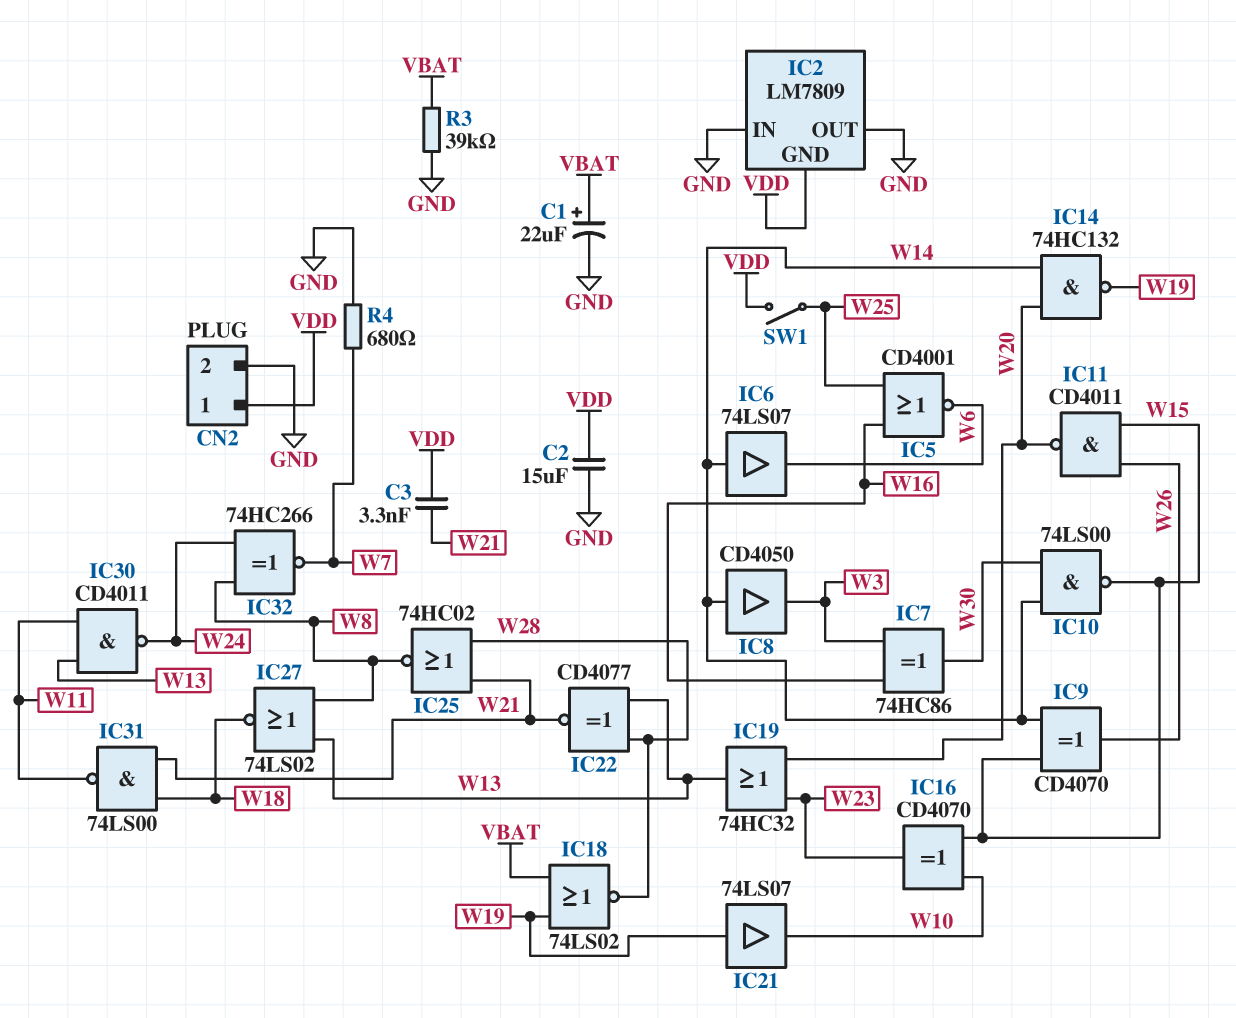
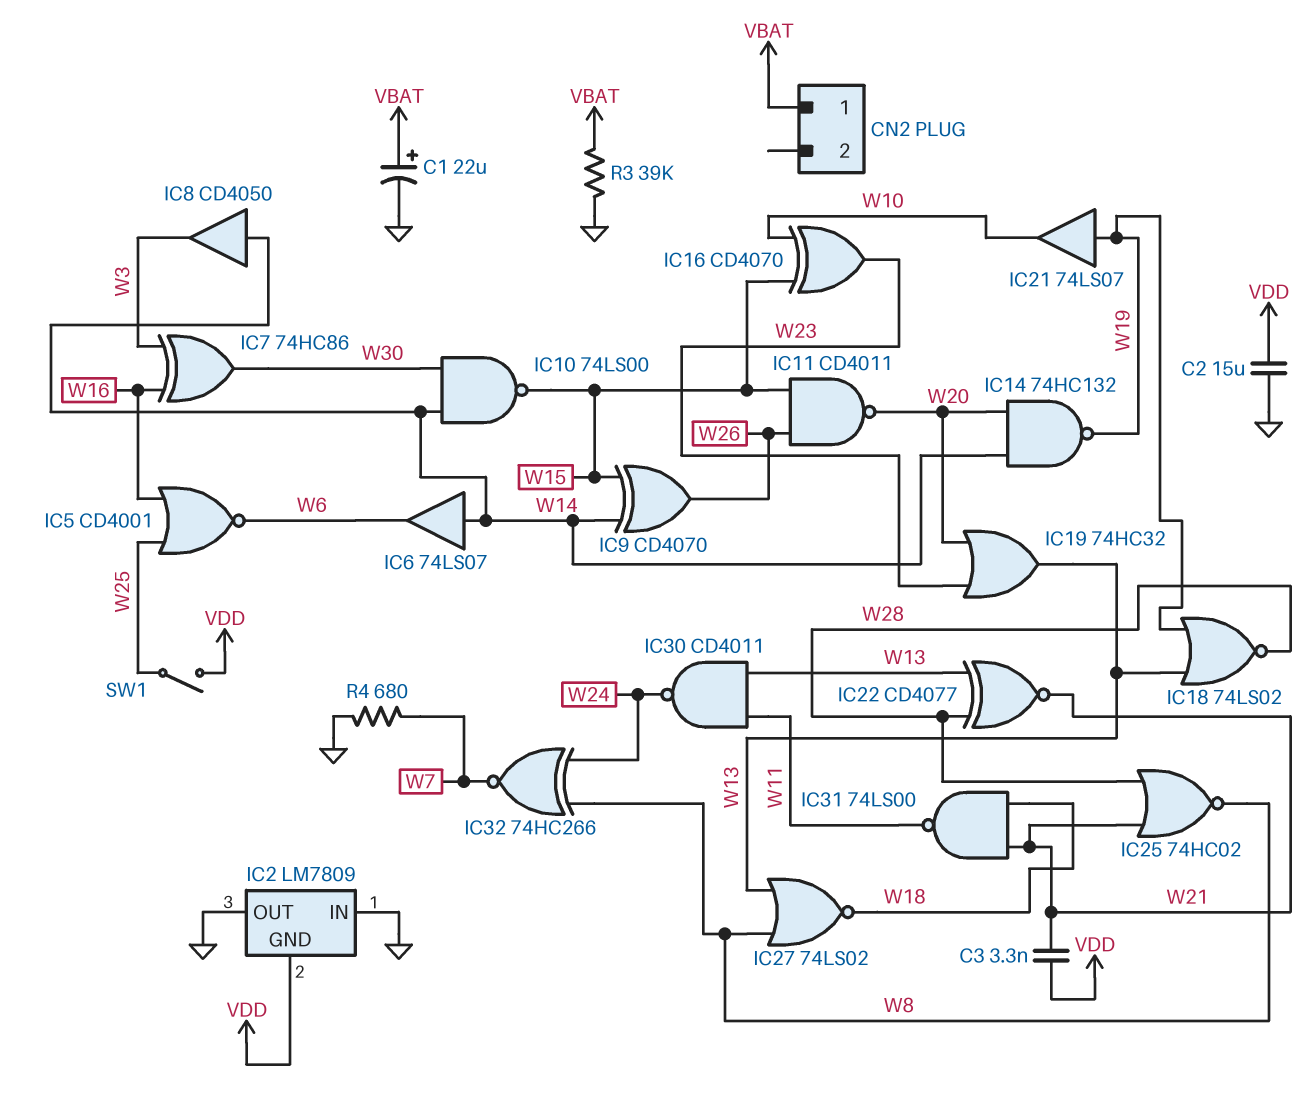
CN2 pin 1: VDD -> VBAT
CN2 pin 2: GND -> none
IC18: NOR 74LS02 (in VBAT, in W19, out W28) -> NOR 74LS02 (in W13, in W19, out W28)

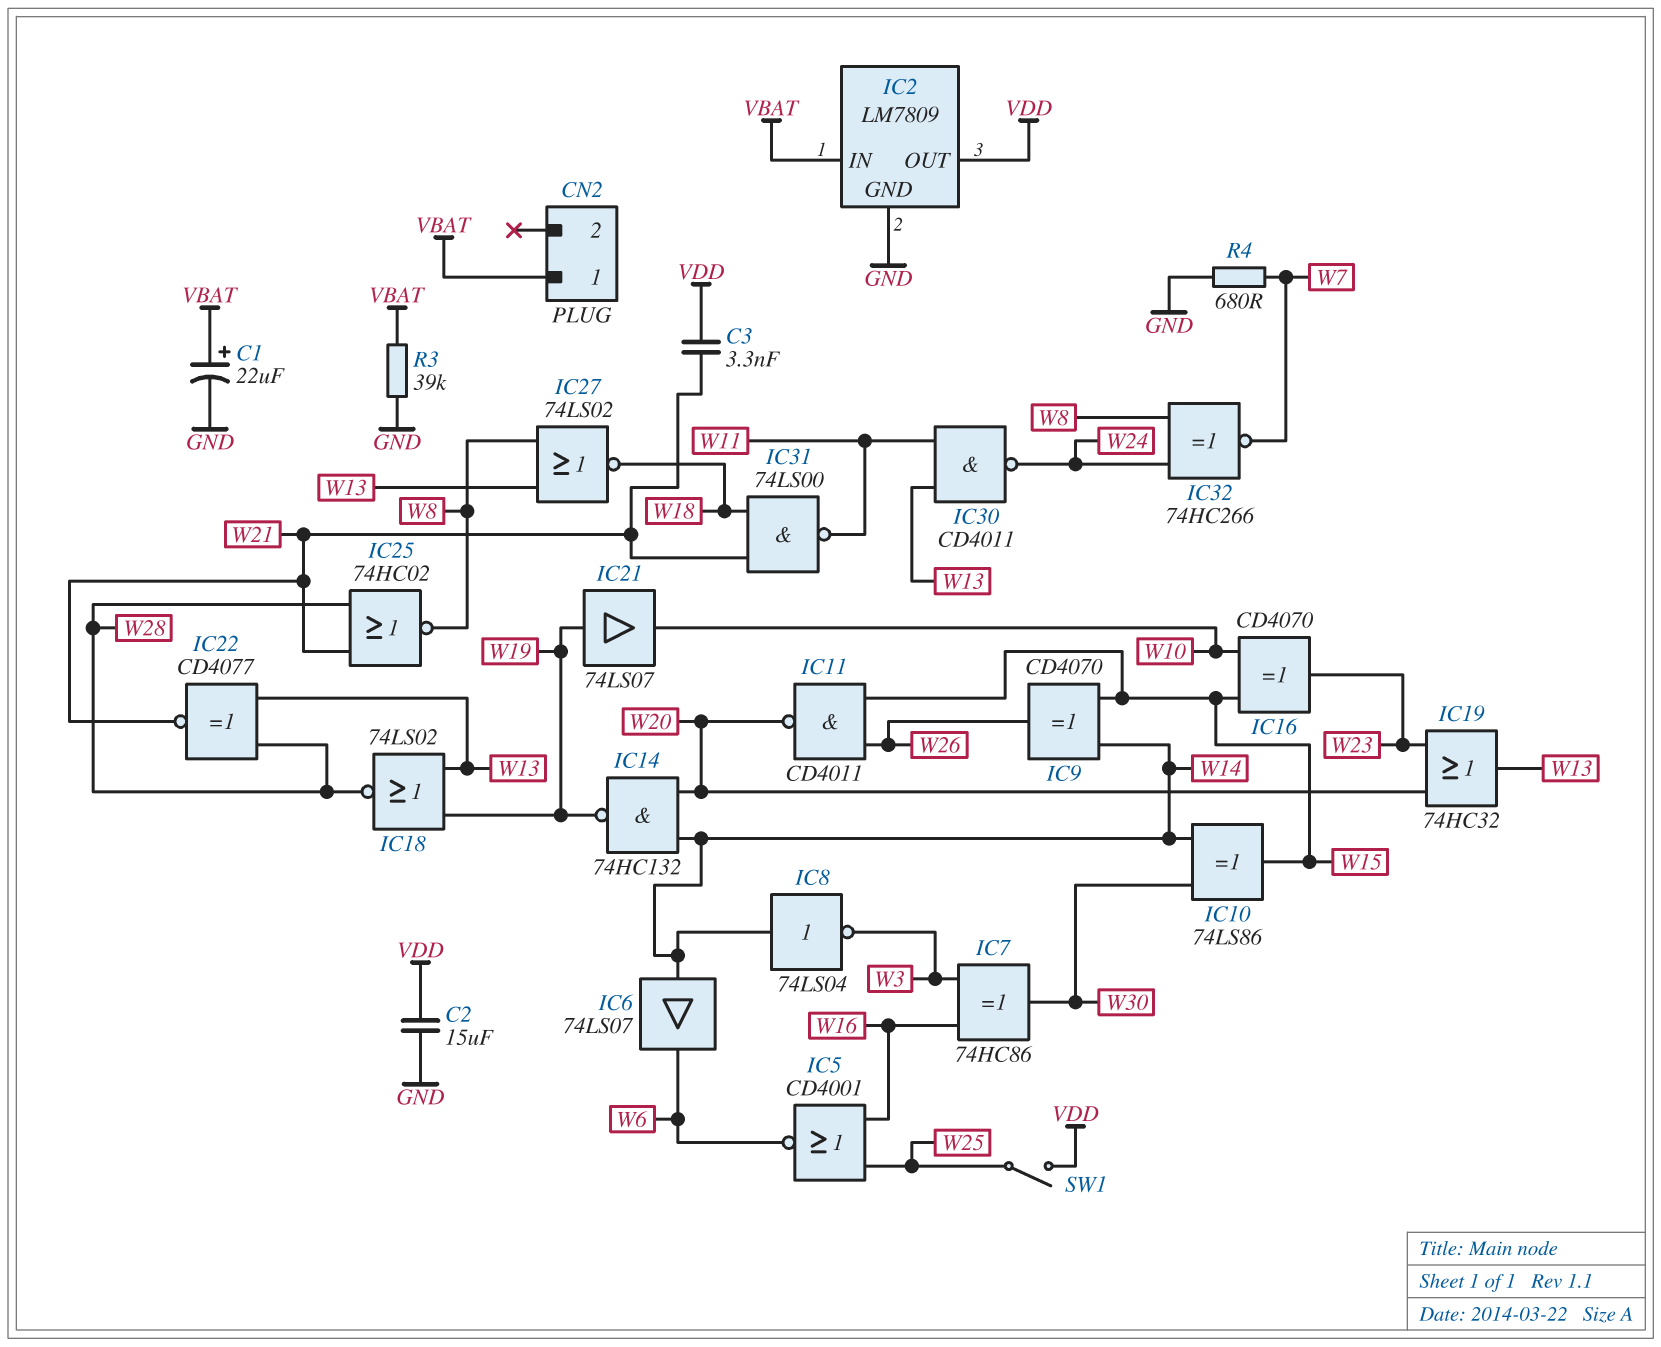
IC2 pin GND: VDD -> GND
IC2 pin IN: GND -> VBAT
IC2 pin OUT: GND -> VDD
IC8: buffer CD4050 (in W14, out W3) -> NOT 74LS04 (in W14, out W3)
IC10: NAND 74LS00 (in W14, in W30, out W15) -> XOR 74LS86 (in W14, in W30, out W15)

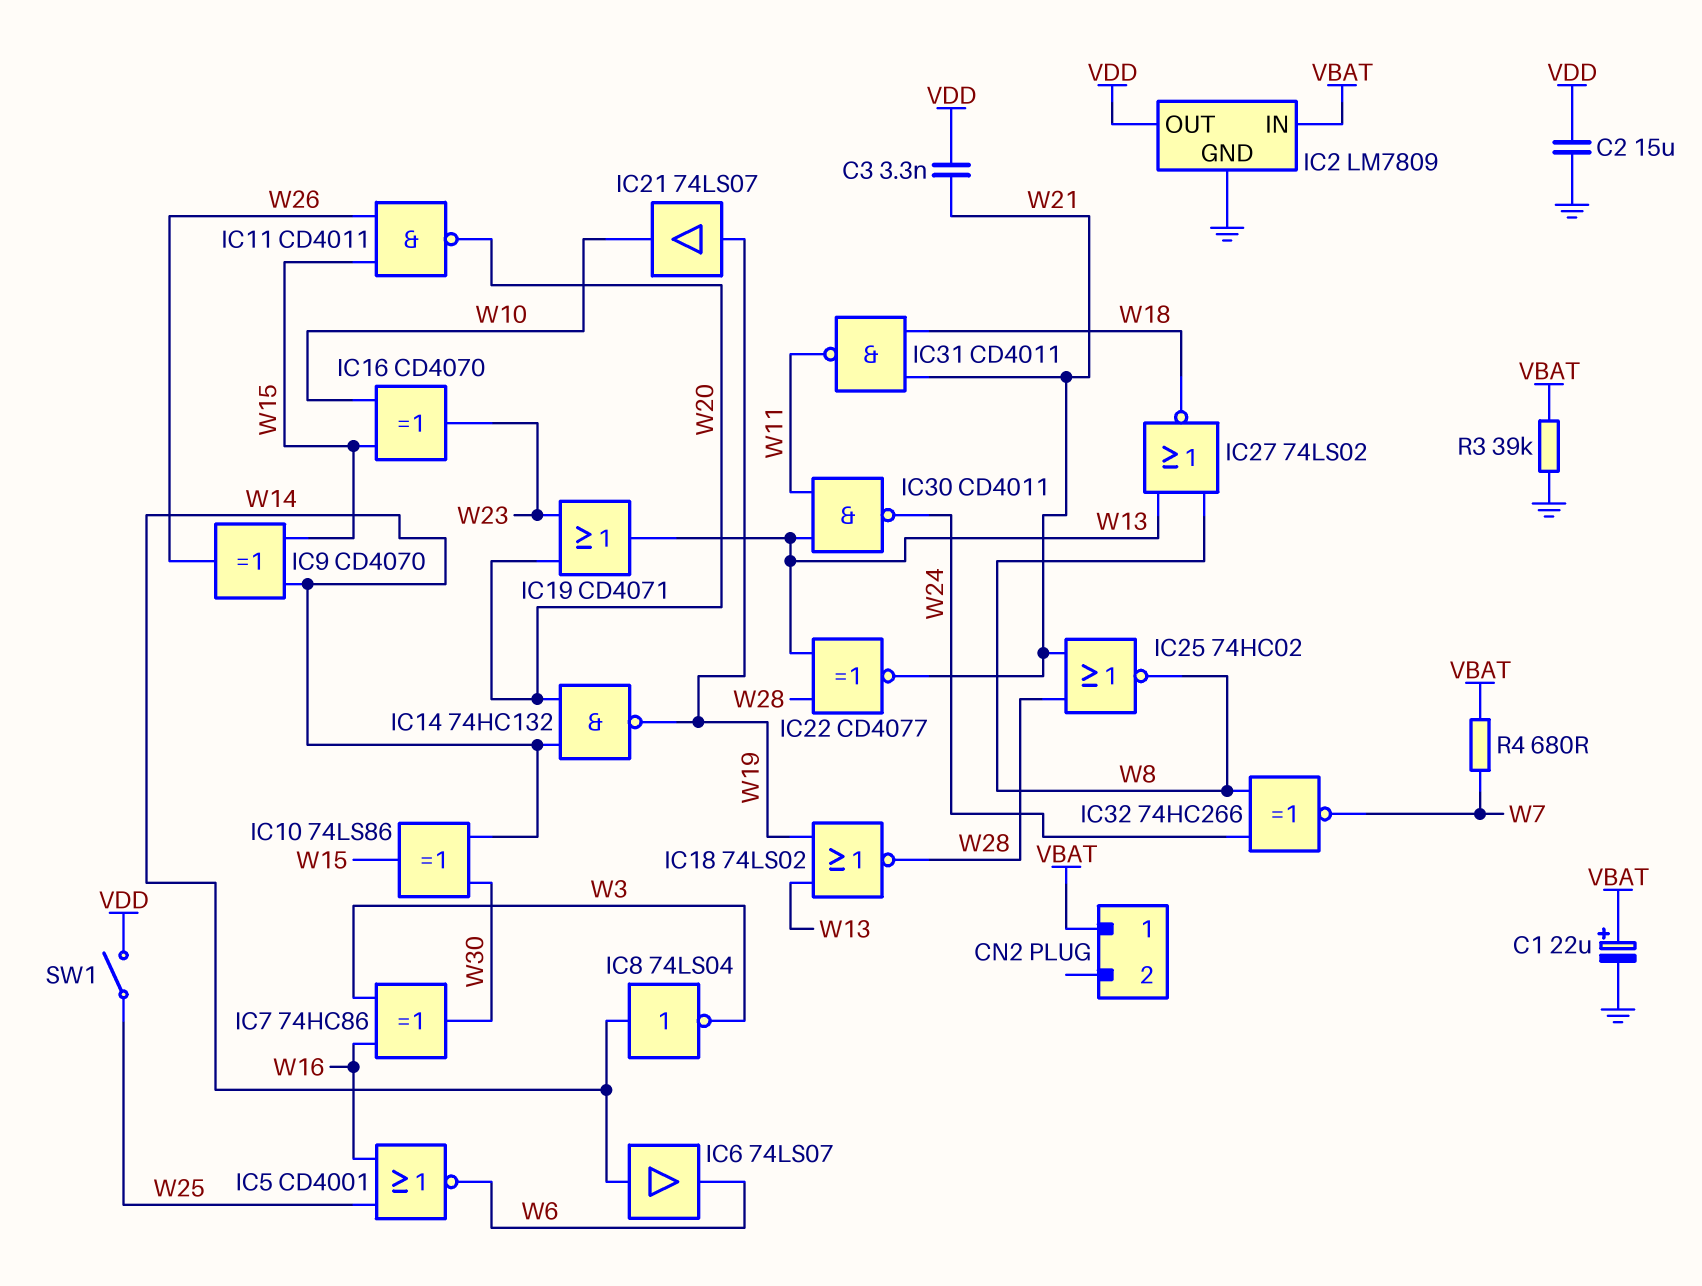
IC19: OR 74HC32 (in W20, in W23, out W13) -> OR CD4071 (in W20, in W23, out W13)
IC31: NAND 74LS00 (in W18, in W21, out W11) -> NAND CD4011 (in W18, in W21, out W11)
R4: 680 (GND, W7) -> 680 (VBAT, W7)

